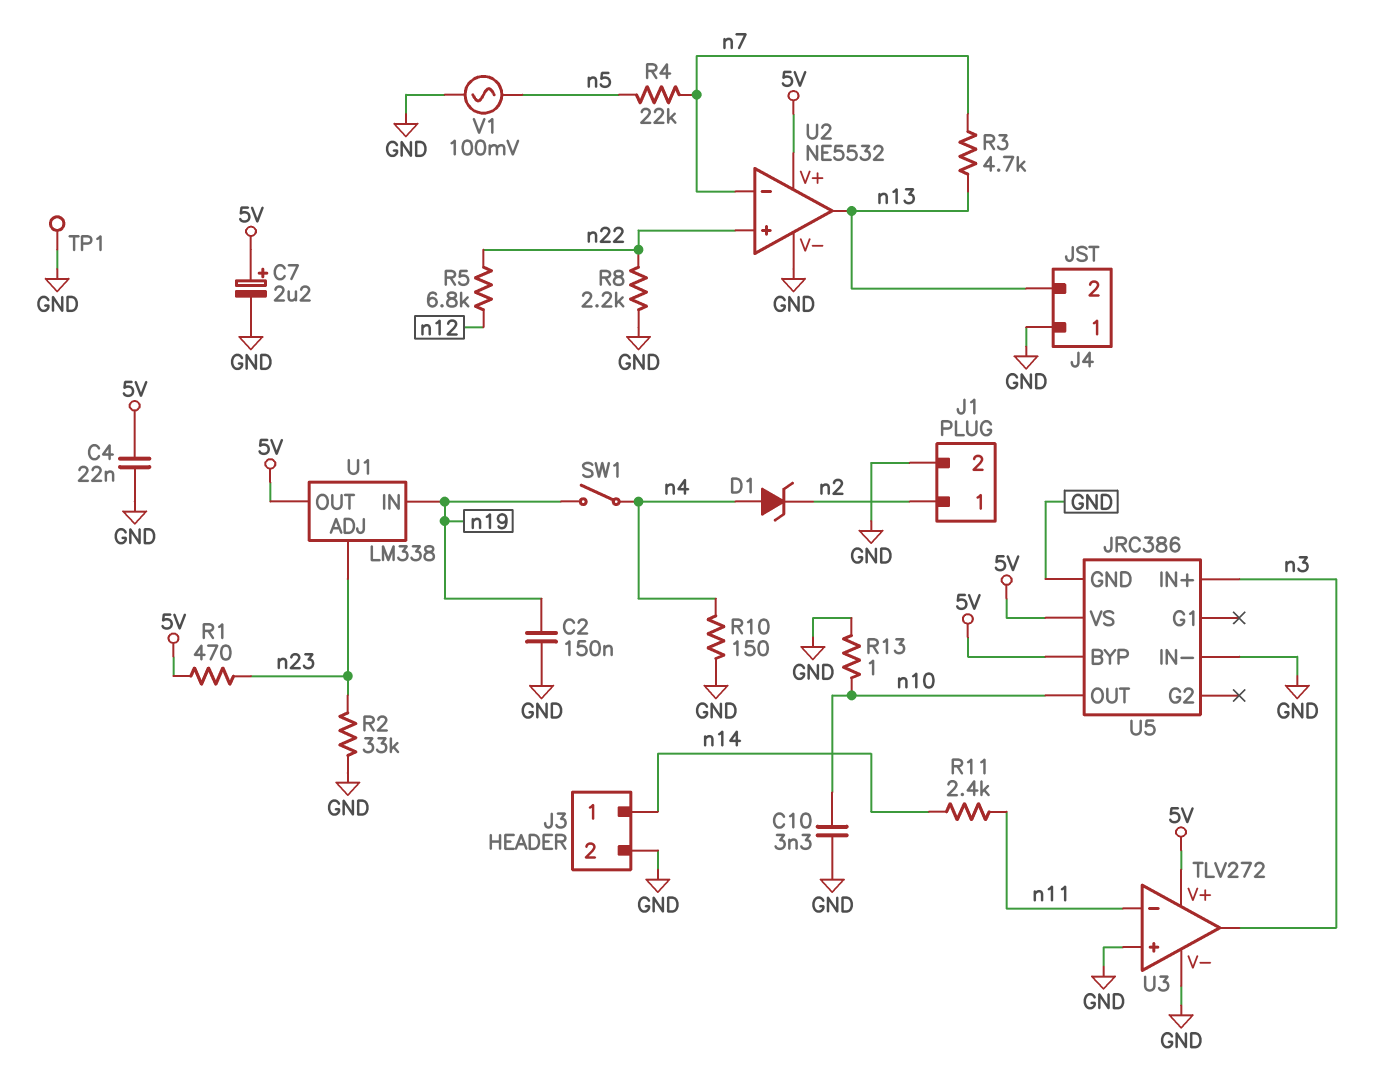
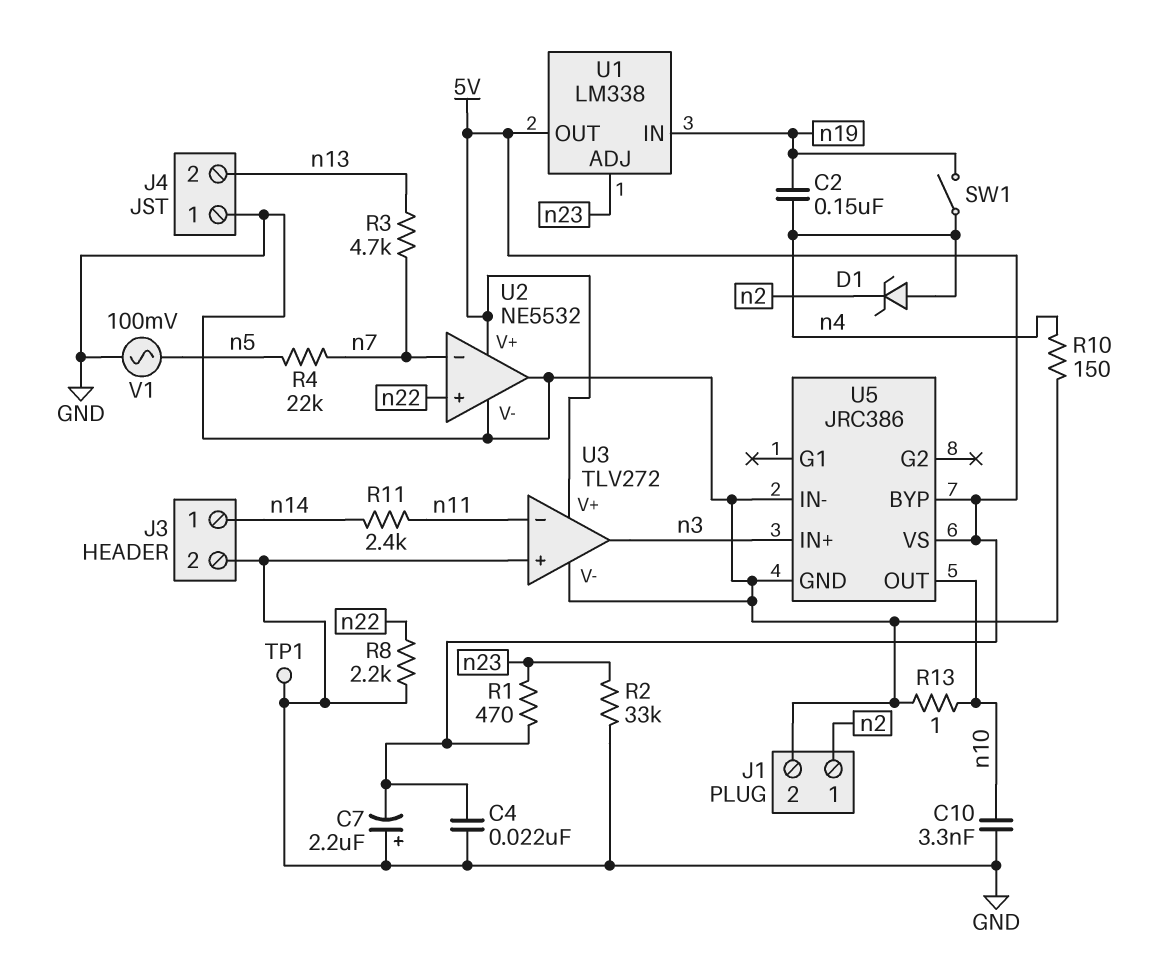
C2: 150nF (GND, n19) -> 150nF (n4, n19)
C7: 2.2uF (plus 5V, minus GND) -> 2.2uF (plus GND, minus 5V)
R5: 6.8k (n12, n22) -> none
U2 pin out: n13 -> GND

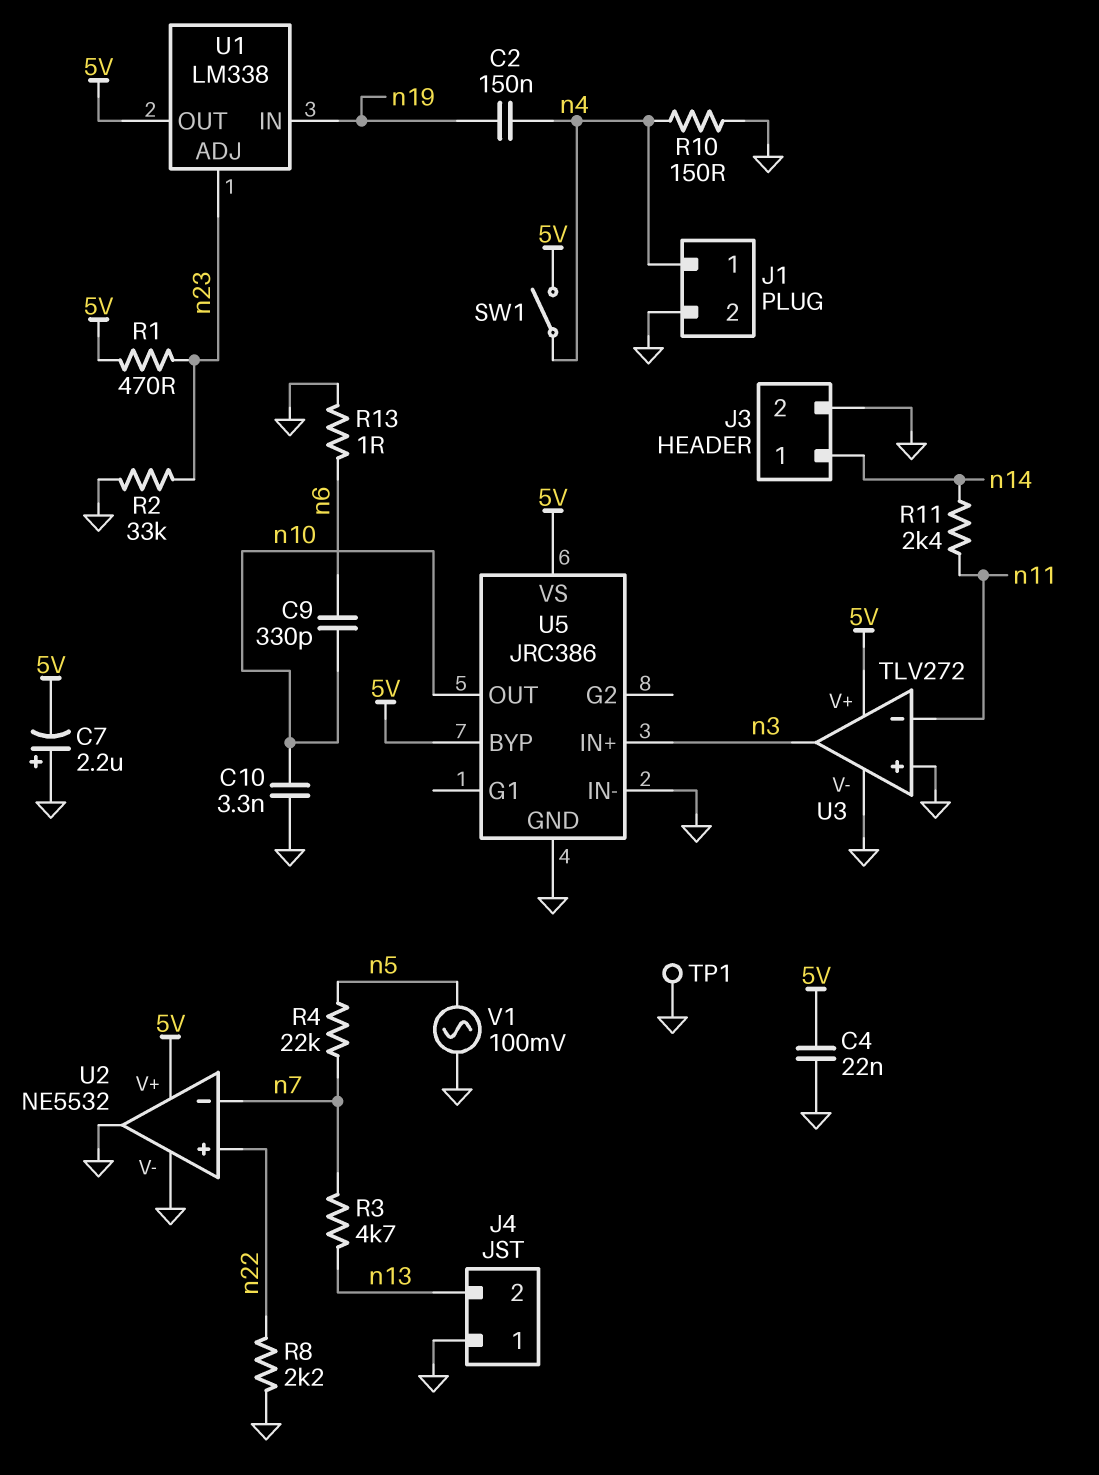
C9: none -> 330pF (n6, n10)
D1: zener (A n4, K n2) -> none
J1 pin 1: n2 -> n4
R13: 1 (GND, n10) -> 1 (GND, n6)
SW1: switch (n4, n19) -> switch (5V, n4)

